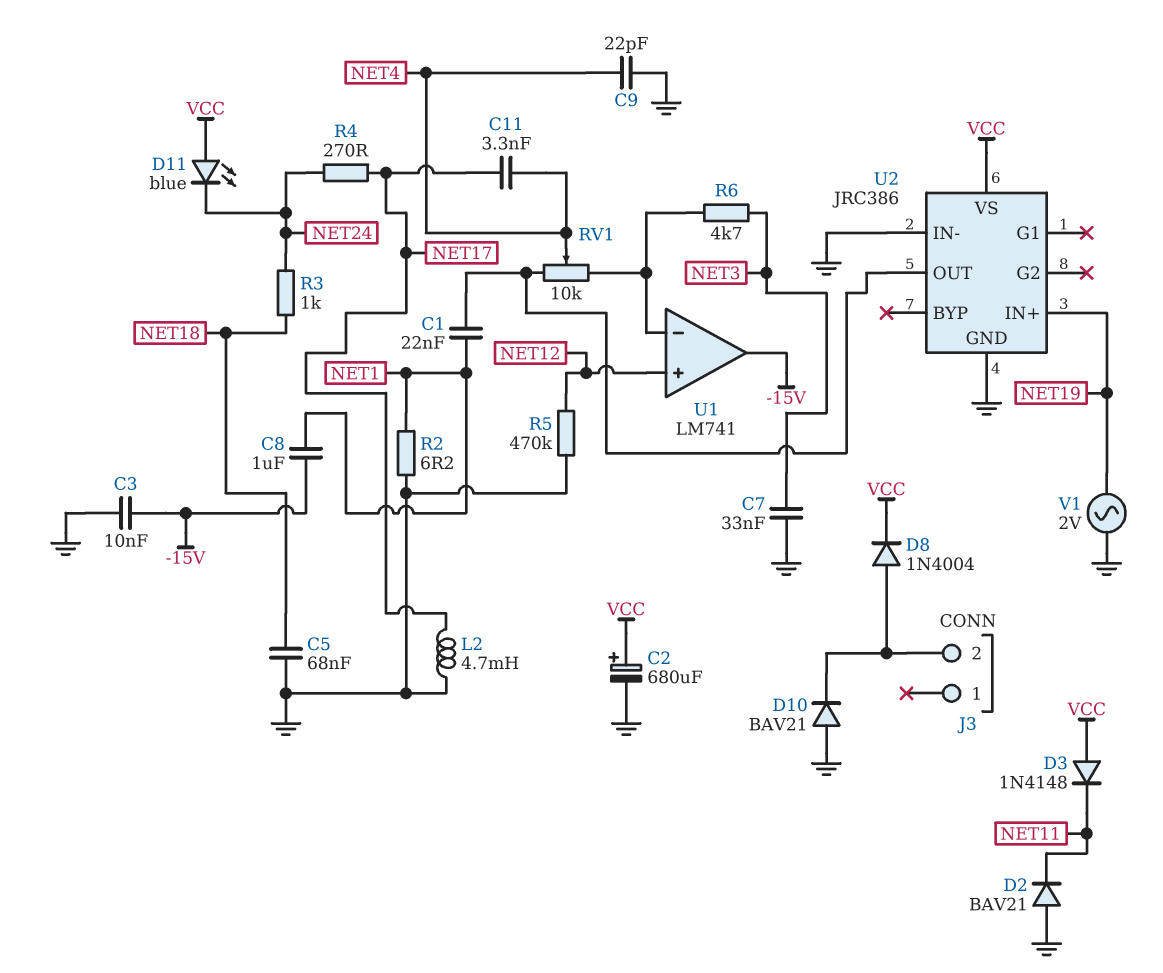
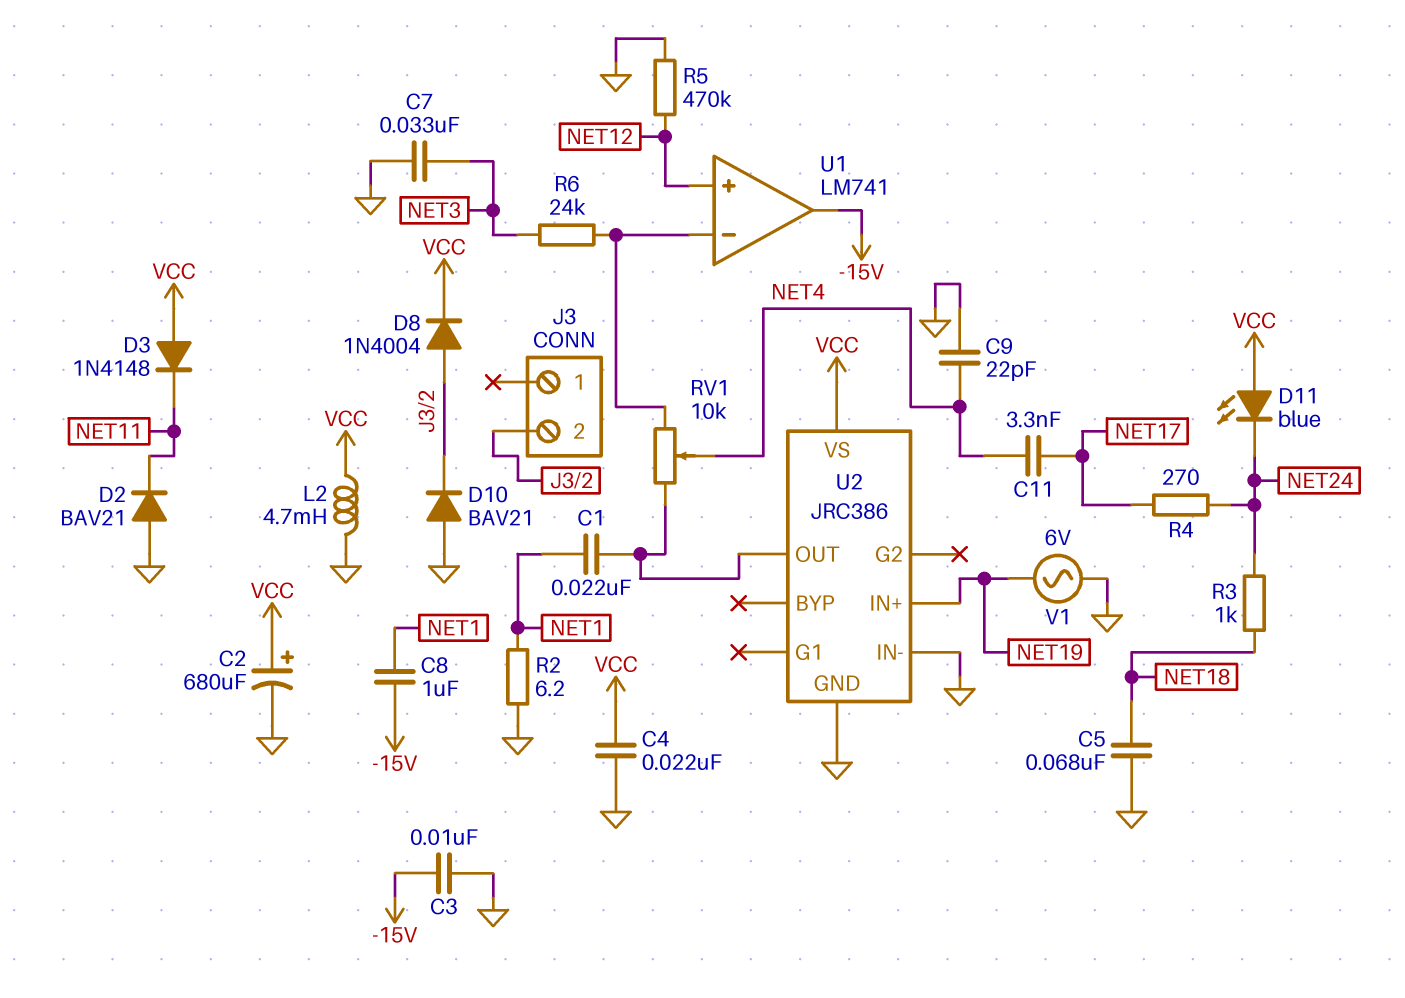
C4: none -> 22nF (GND, VCC)
L2: 4.7mH (GND, NET17) -> 4.7mH (GND, VCC)
R6: 4.7k (NET3, U1/in-) -> 24k (NET3, U1/in-)
V1: AC 2V (GND, NET19) -> AC 6V (GND, NET19)

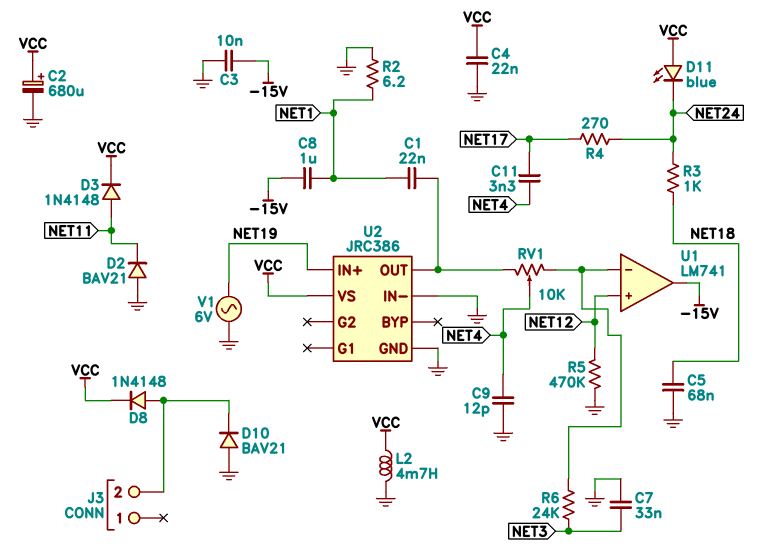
C9: 22pF (GND, NET4) -> 12pF (GND, NET4)
D3: diode 1N4148 (A VCC, K NET11) -> diode 1N4148 (A NET11, K VCC)
D8: diode 1N4004 (A J3/2, K VCC) -> diode 1N4148 (A J3/2, K VCC)

